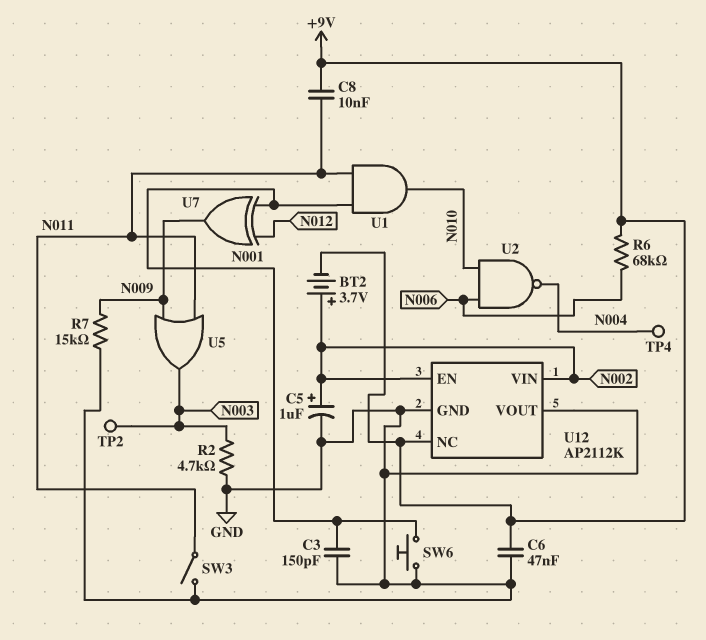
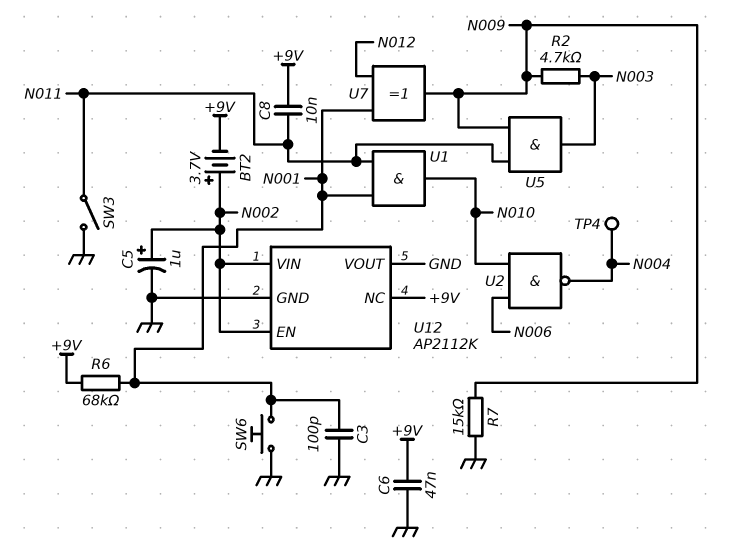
C3: 150pF (GND, N001) -> 100pF (GND, N001)
R2: 4.7k (GND, N003) -> 4.7k (N003, N009)
R6: 68k (+9V, N006) -> 68k (+9V, N001)
TP2: test point (N003) -> none
U5: OR (in N009, in N011, out N003) -> AND (in N009, in N011, out N003)

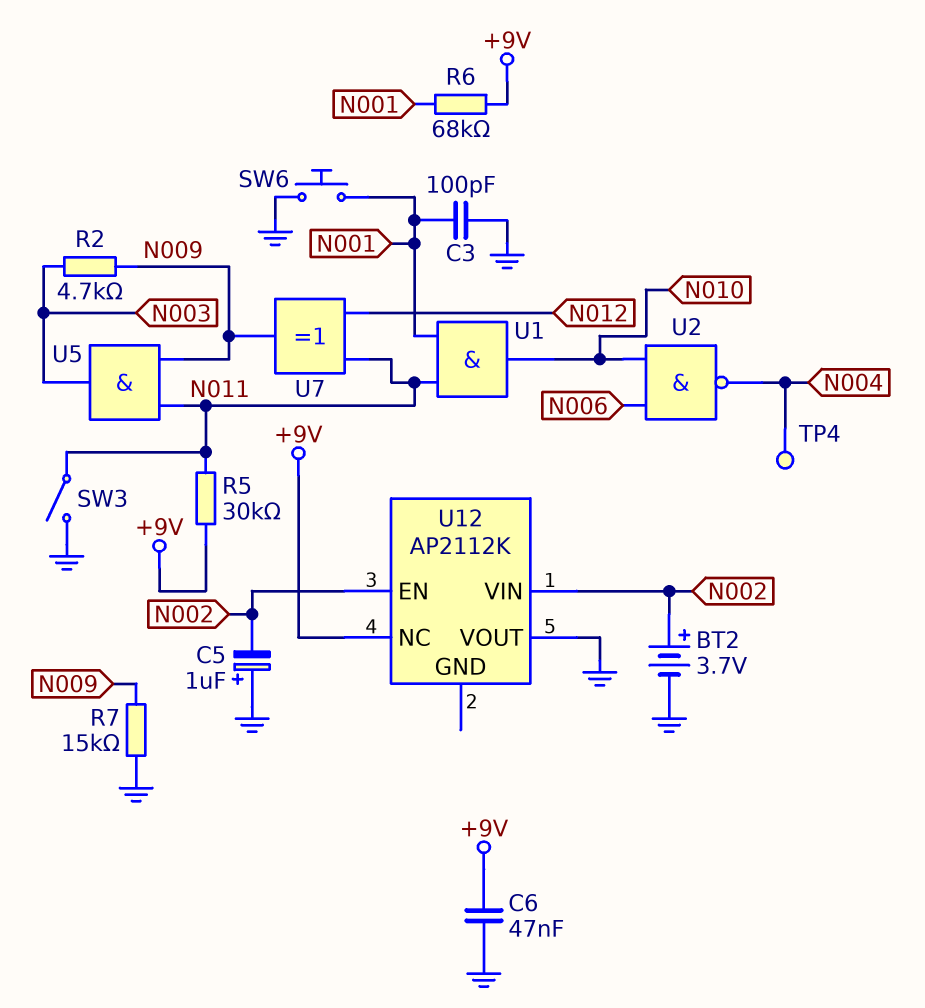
BT2: 3.7V (plus N002, minus +9V) -> 3.7V (plus N002, minus GND)
C5: 1uF (plus N002, minus GND) -> 1uF (plus GND, minus N002)
C8: 10nF (+9V, N011) -> none
R5: none -> 30k (+9V, N011)
U7: XOR (in N001, in N012, out N009) -> XOR (in N011, in N012, out N009)
U12 pin GND: GND -> none

